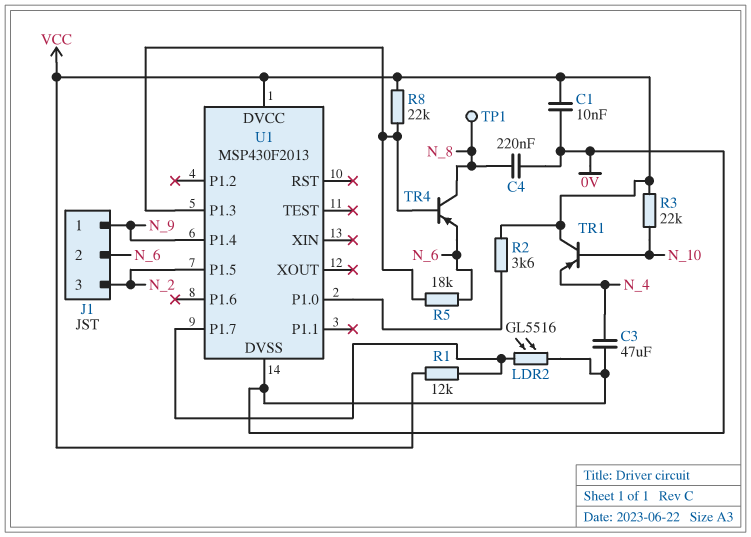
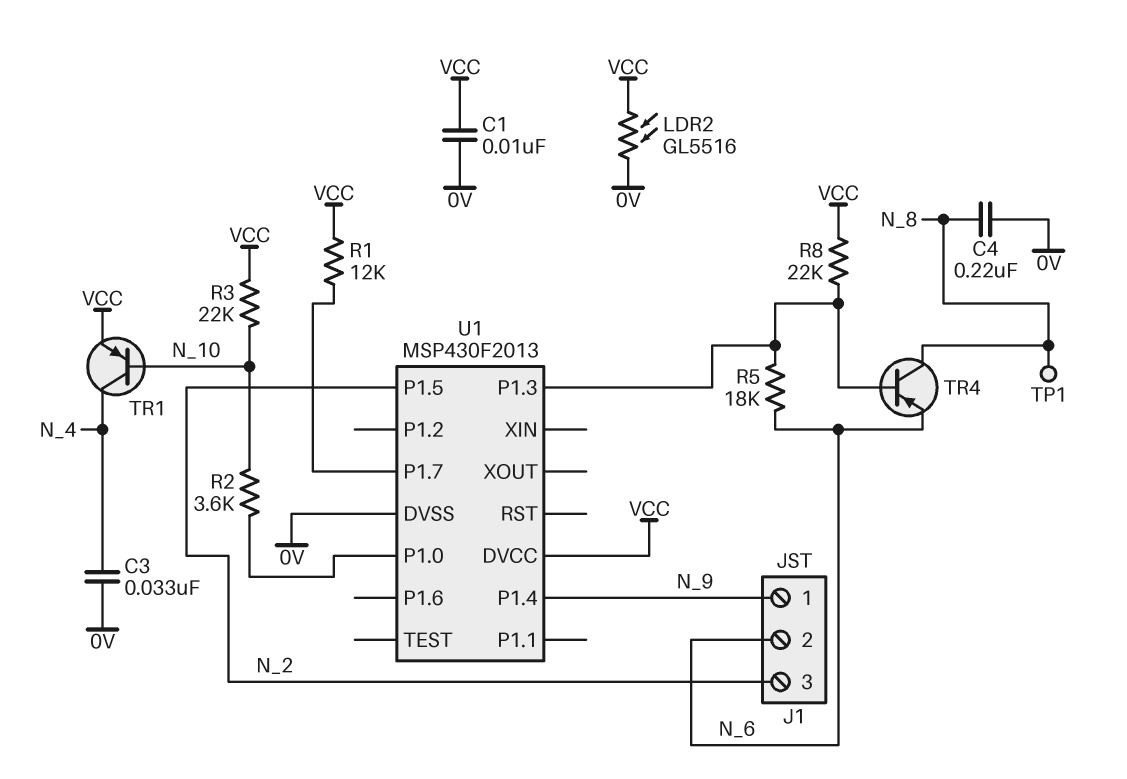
C3: 47uF (0V, N_4) -> 33nF (0V, N_4)
LDR2: GL5516 (0V, U1/P1.7) -> GL5516 (0V, VCC)
R2: 3.6k (U1/P1.0, VCC) -> 3.6k (N_10, U1/P1.0)
TR1: PNP (B N_10, C VCC, E N_4) -> PNP (B N_10, C N_4, E VCC)

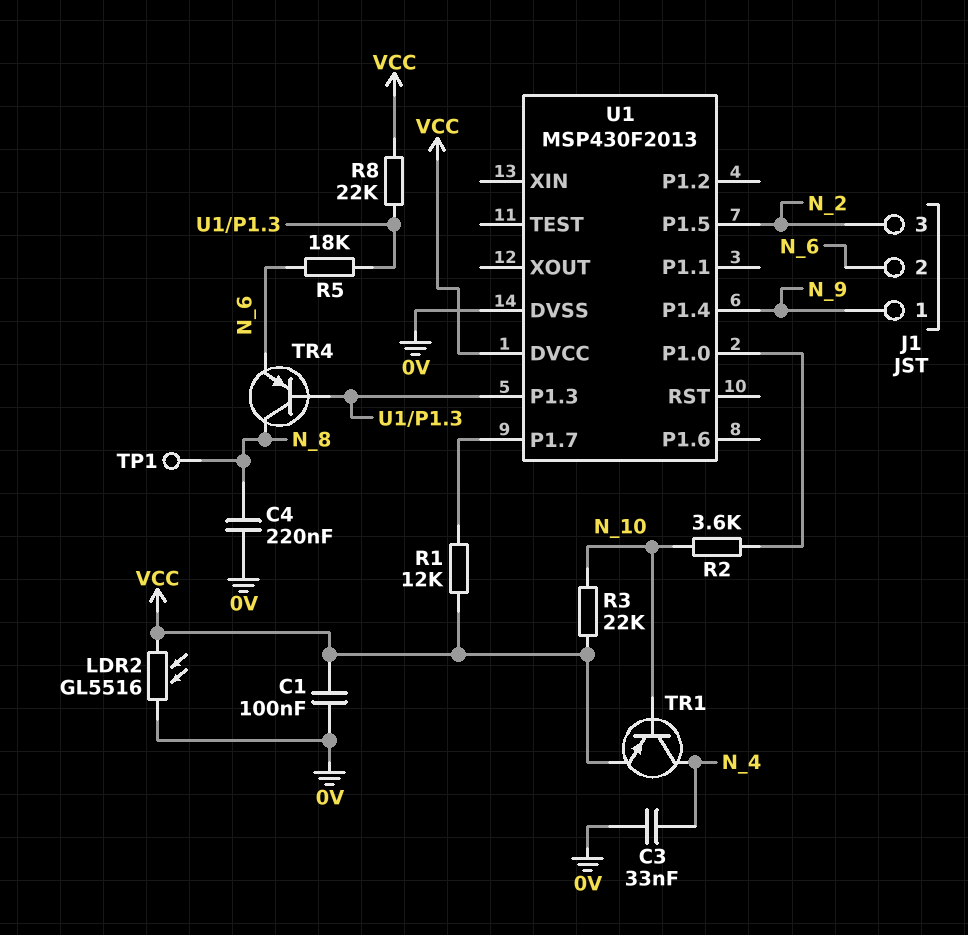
C1: 10nF (0V, VCC) -> 100nF (0V, VCC)

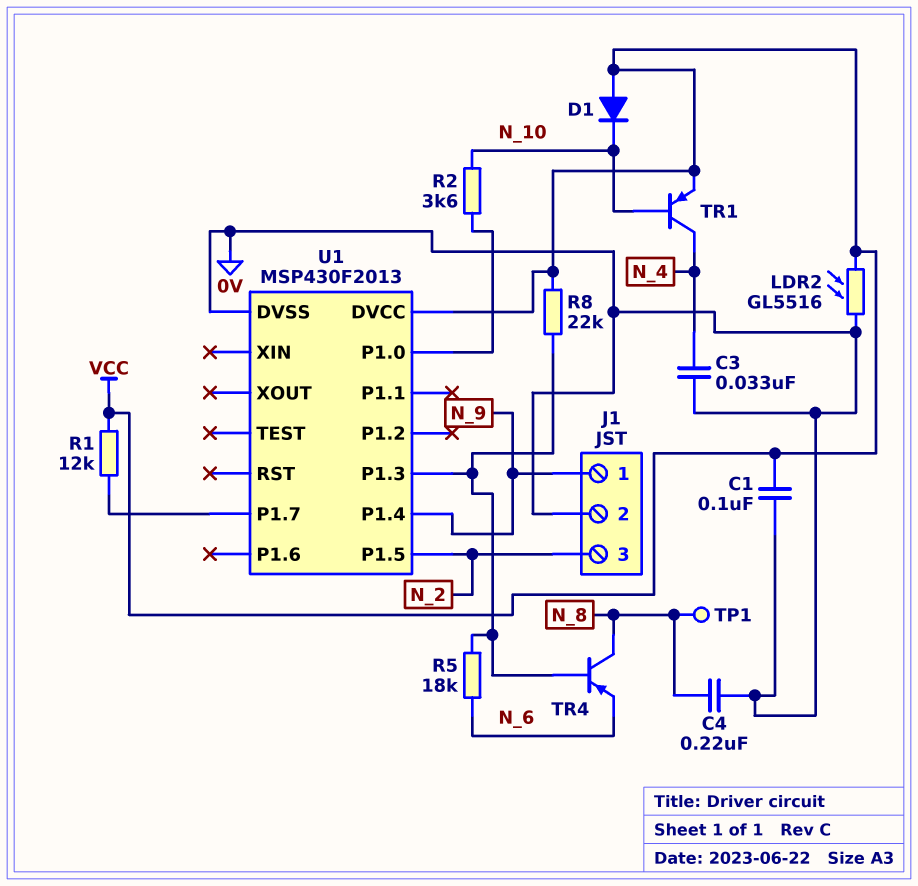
D1: none -> diode (A VCC, K N_10)
J1 pin 2: N_6 -> 0V
R3: 22k (N_10, VCC) -> none

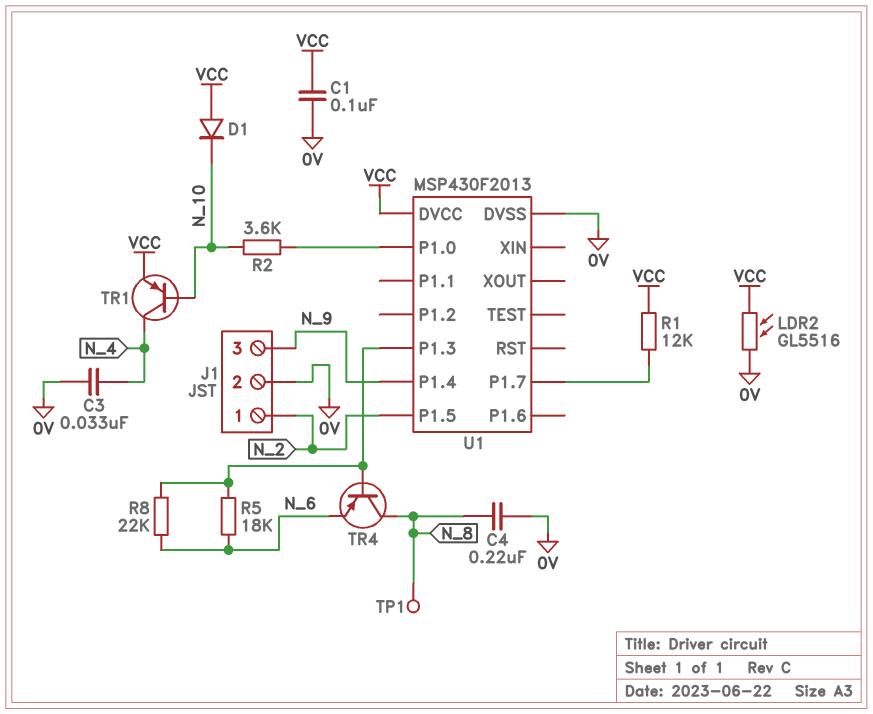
J1 pin 1: N_9 -> N_2
J1 pin 3: N_2 -> N_9
R8: 22k (U1/P1.3, VCC) -> 22k (N_6, U1/P1.3)

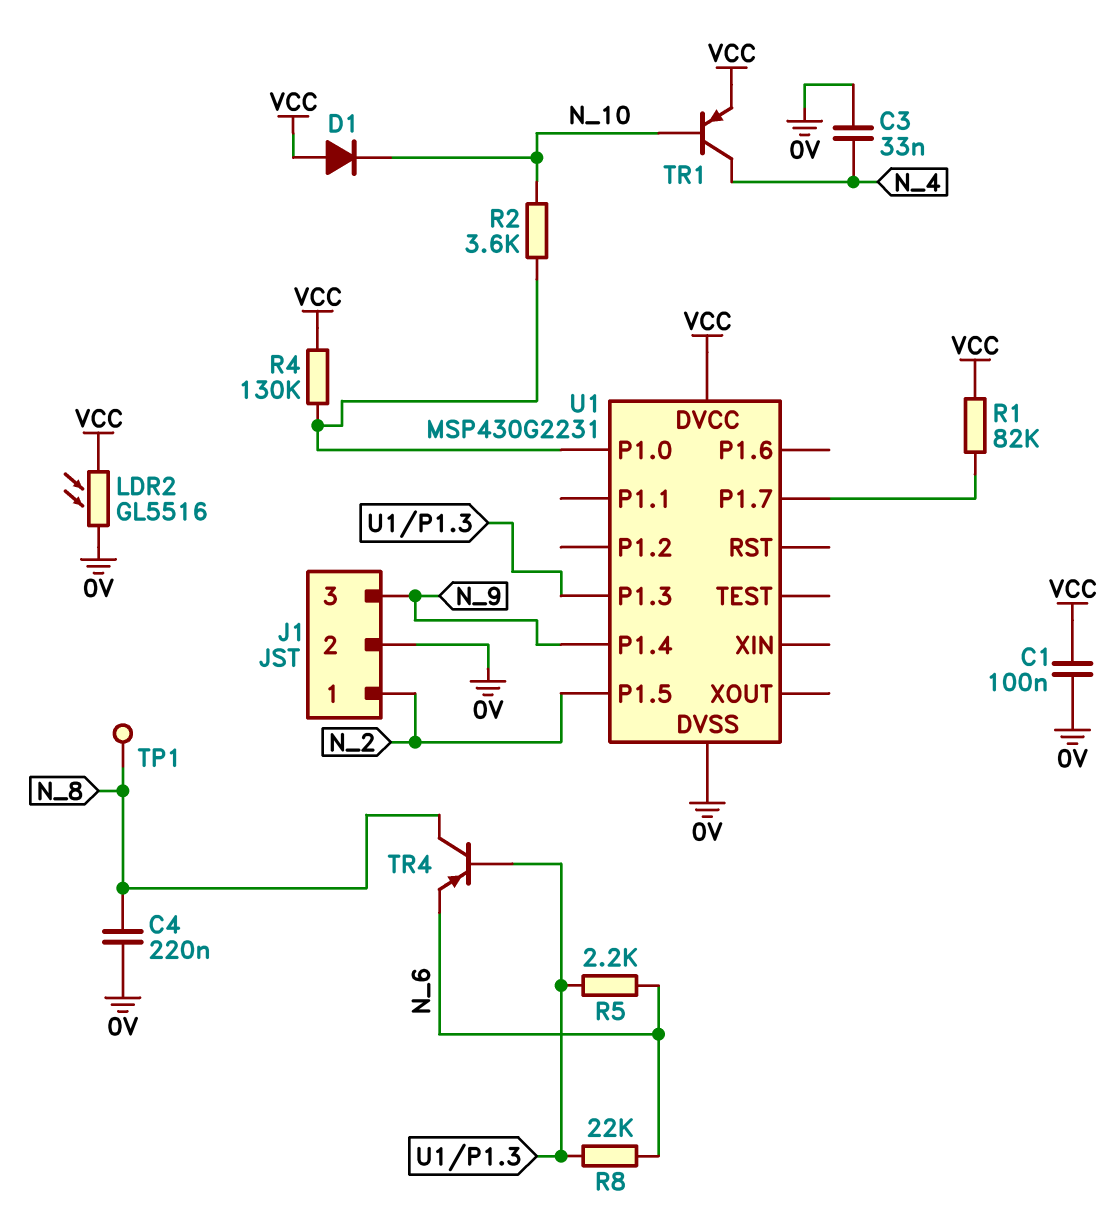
R1: 12k (U1/P1.7, VCC) -> 82k (U1/P1.7, VCC)
R4: none -> 130k (U1/P1.0, VCC)
R5: 18k (N_6, U1/P1.3) -> 2.2k (N_6, U1/P1.3)
U1: MSP430F2013 -> MSP430G2231

